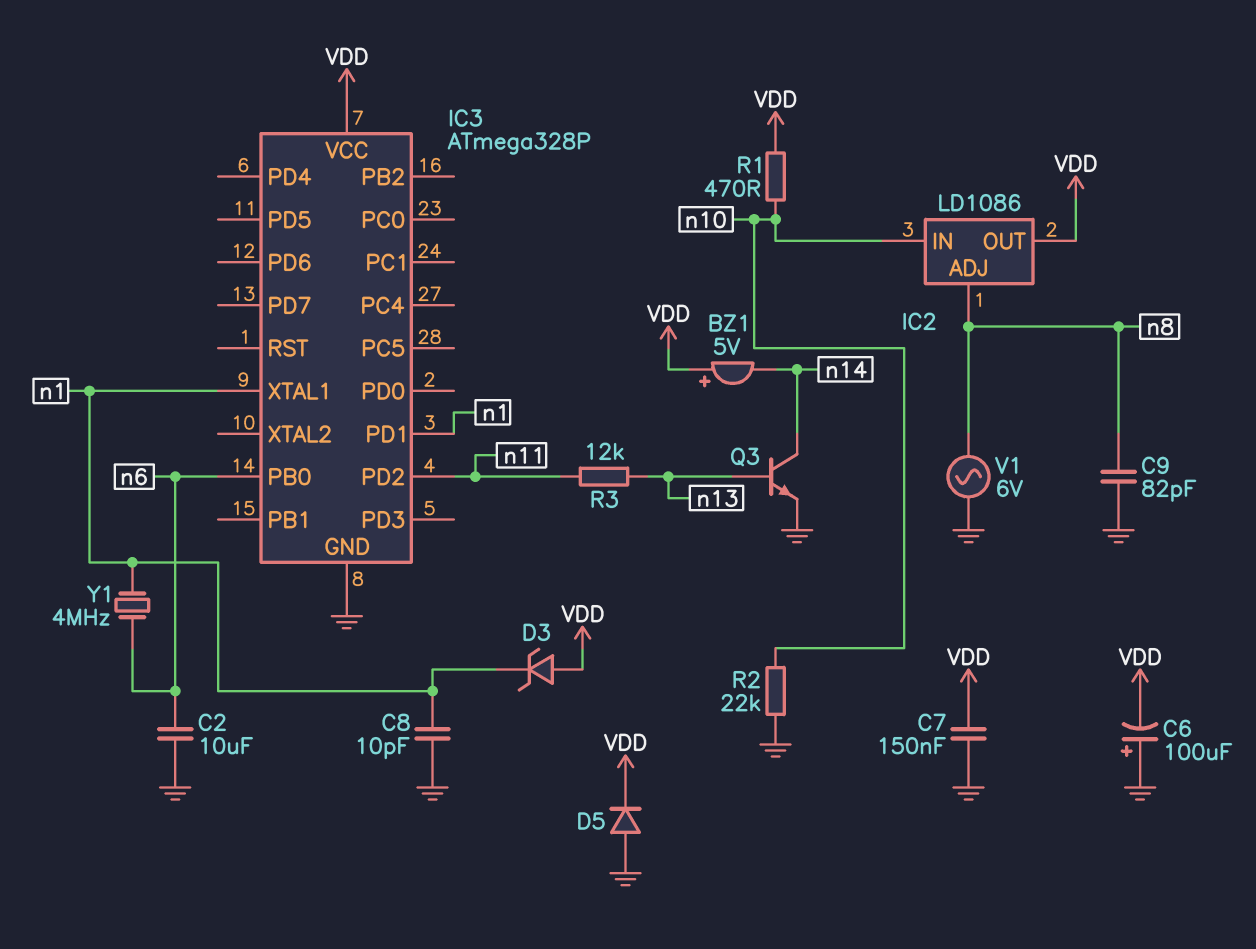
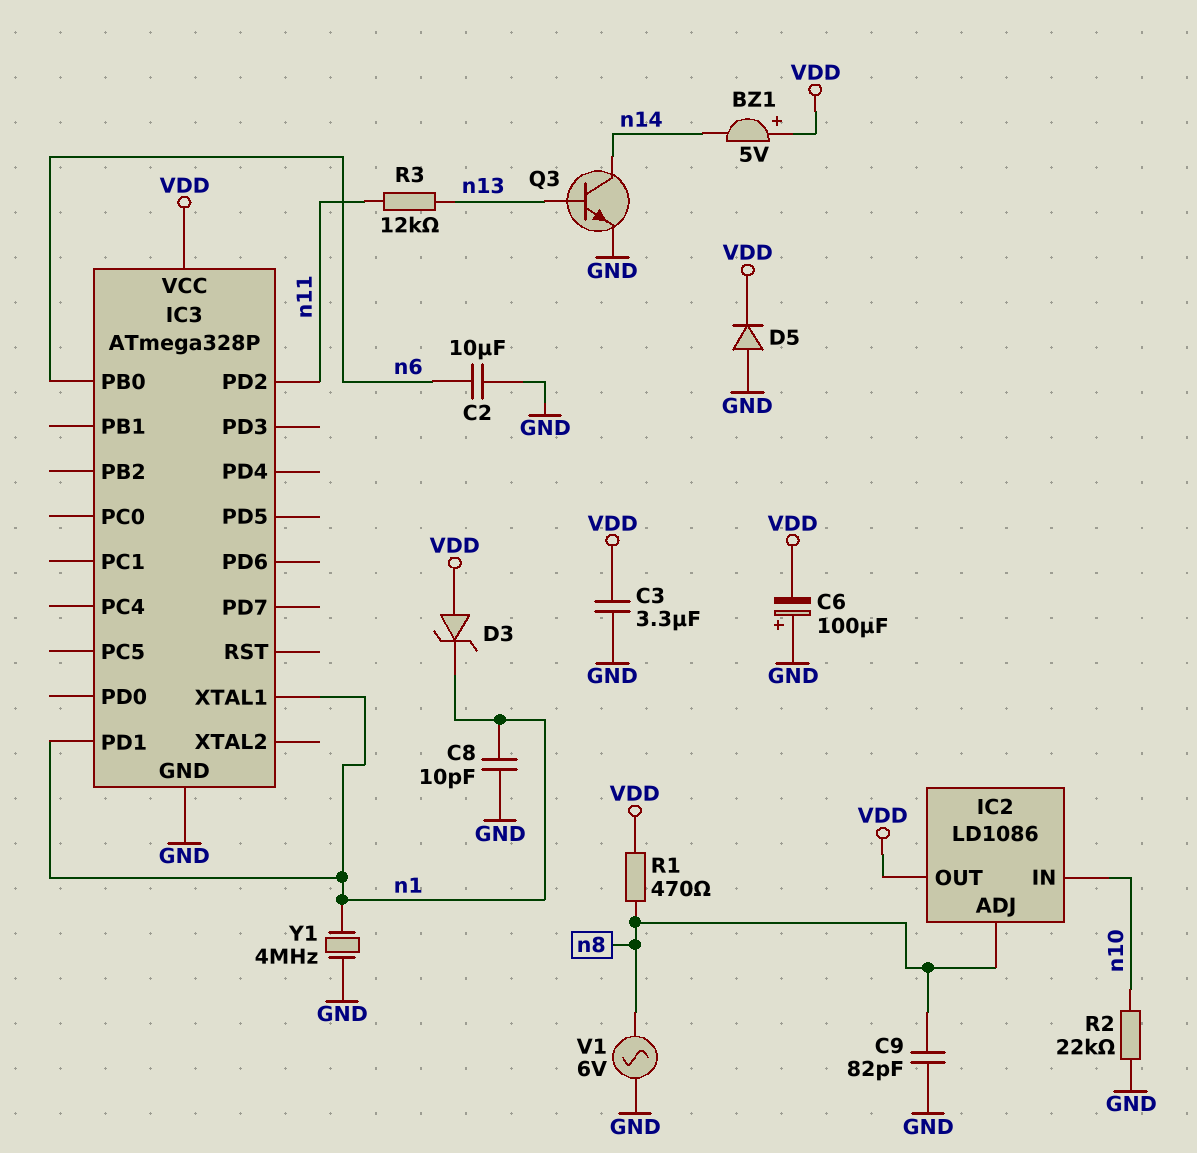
C3: none -> 3.3uF (GND, VDD)
C7: 150nF (GND, VDD) -> none
R1: 470 (VDD, n10) -> 470 (VDD, n8)
Y1: 4MHz (n1, n6) -> 4MHz (GND, n1)

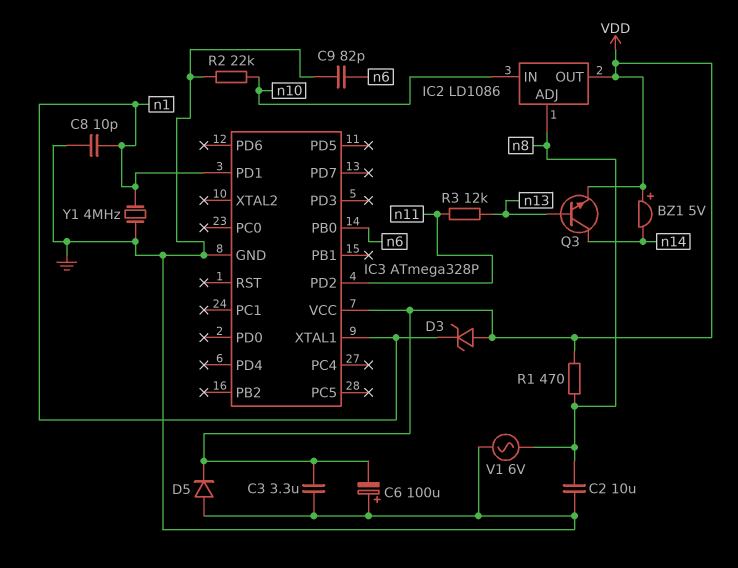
C2: 10uF (GND, n6) -> 10uF (GND, n8)
C9: 82pF (GND, n8) -> 82pF (GND, n6)
Q3: NPN (B n13, C n14, E GND) -> NPN (B n13, C n14, E VDD)

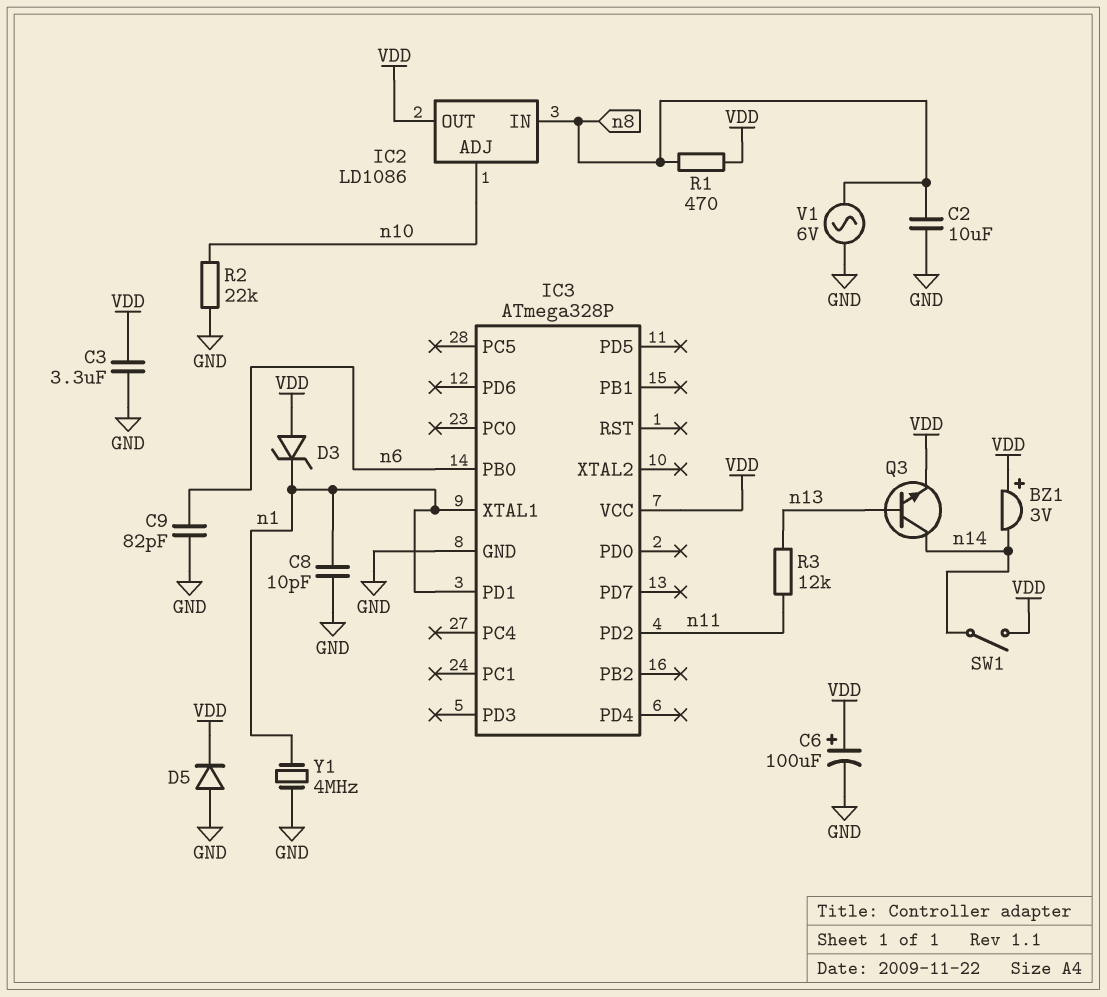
BZ1: buzzer 5V (plus VDD, minus n14) -> buzzer 3V (plus VDD, minus n14)
C6: 100uF (plus GND, minus VDD) -> 100uF (plus VDD, minus GND)
IC2 pin ADJ: n8 -> n10
IC2 pin IN: n10 -> n8
SW1: none -> switch (VDD, n14)

